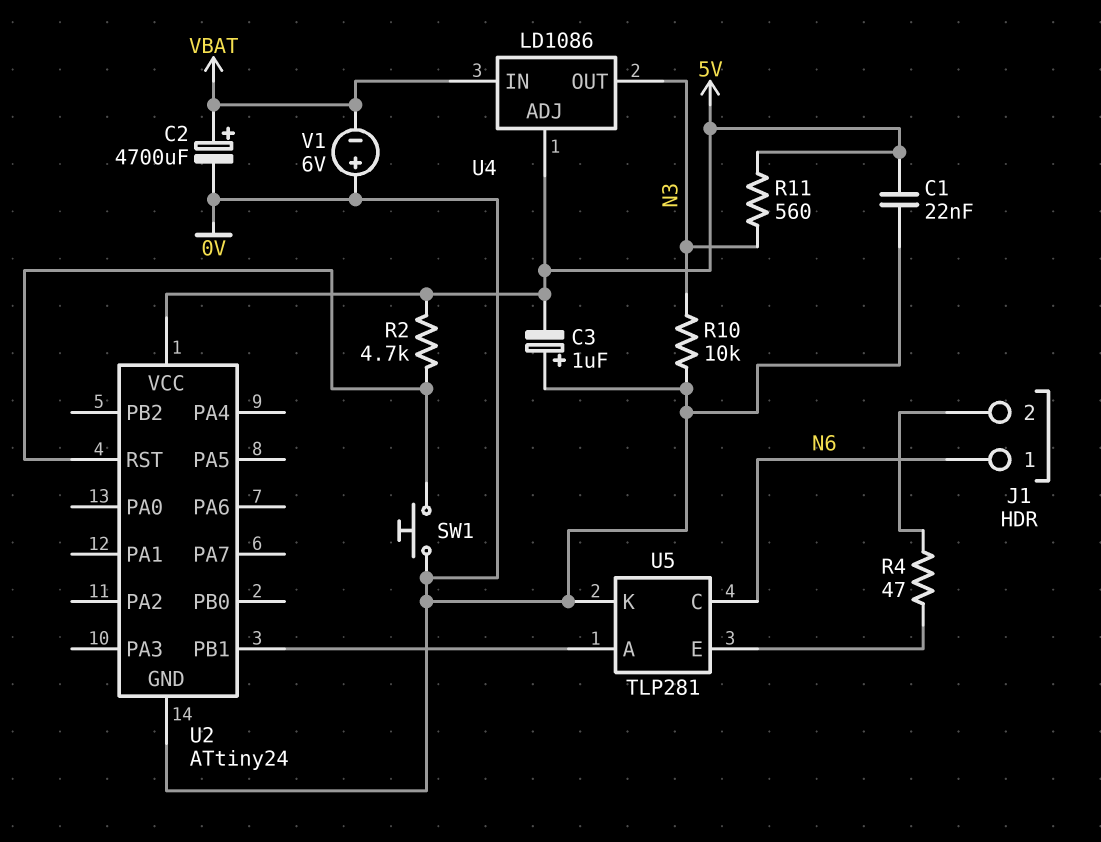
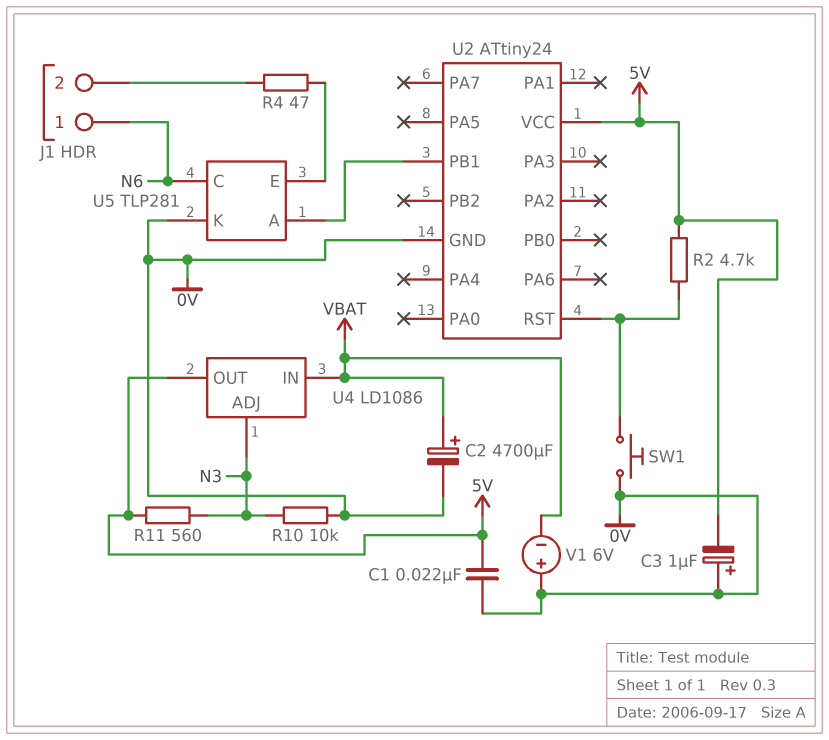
U4 pin ADJ: 5V -> N3
U4 pin OUT: N3 -> 5V

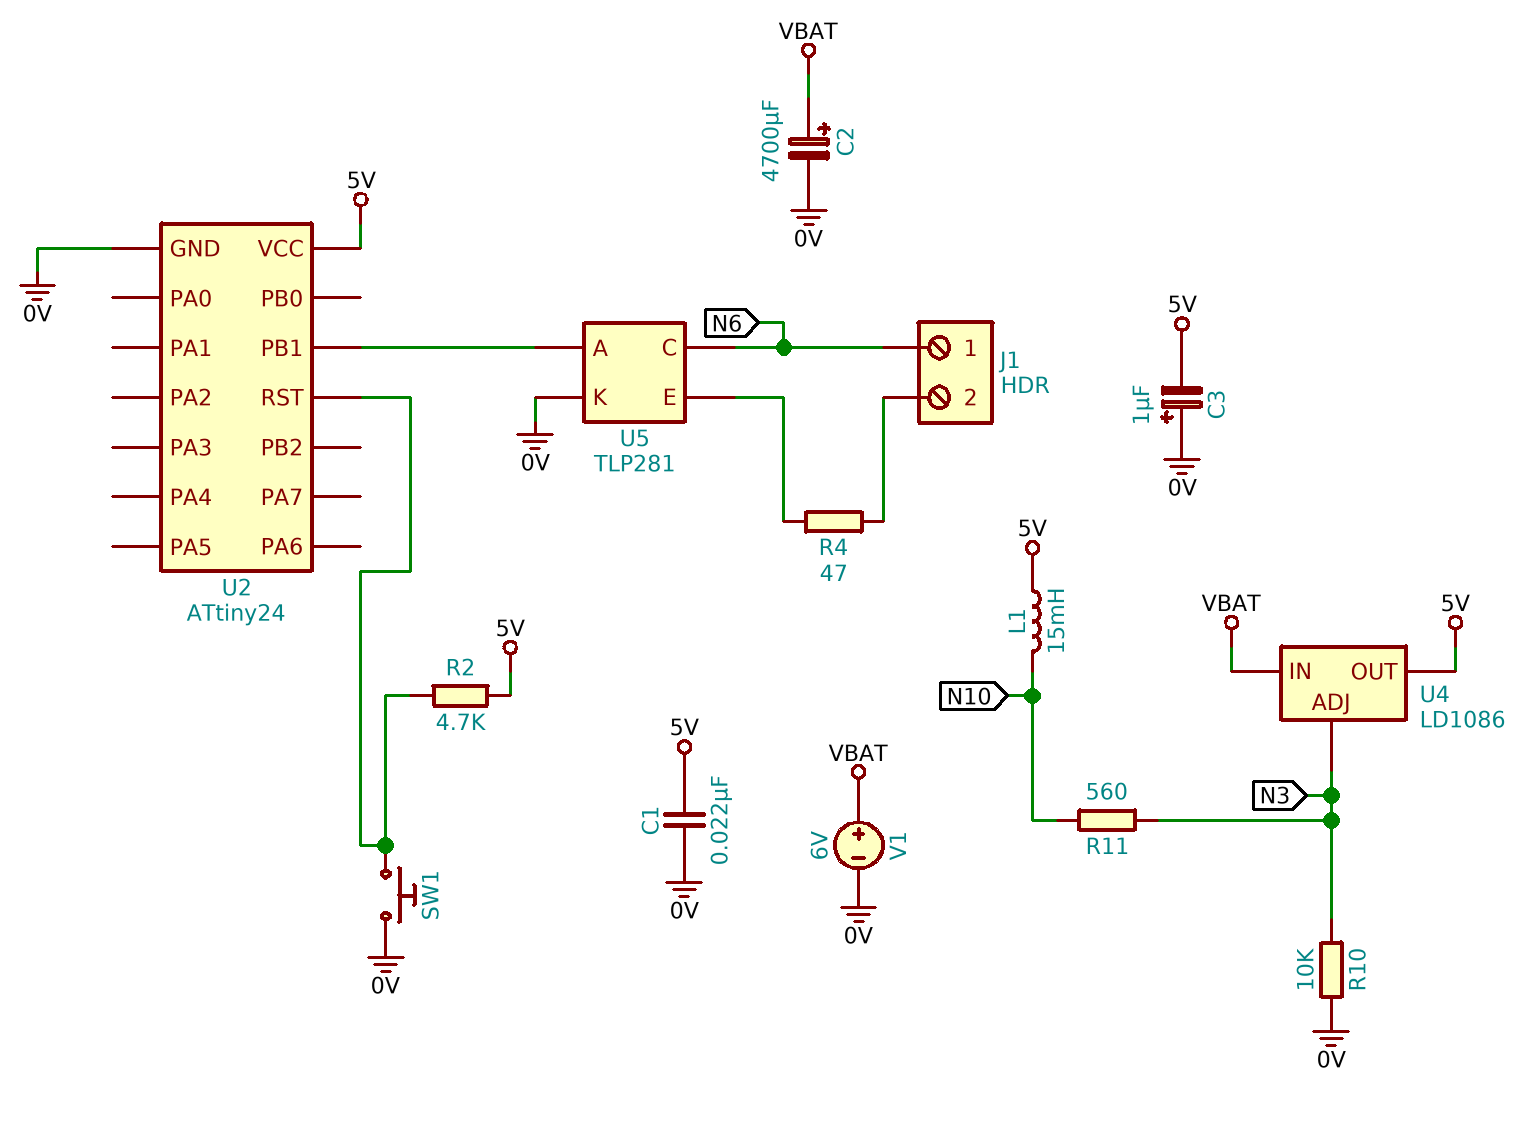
L1: none -> 15mH (5V, N10)
R11: 560 (5V, N3) -> 560 (N3, N10)
V1: 6V (plus 0V, minus VBAT) -> 6V (plus VBAT, minus 0V)

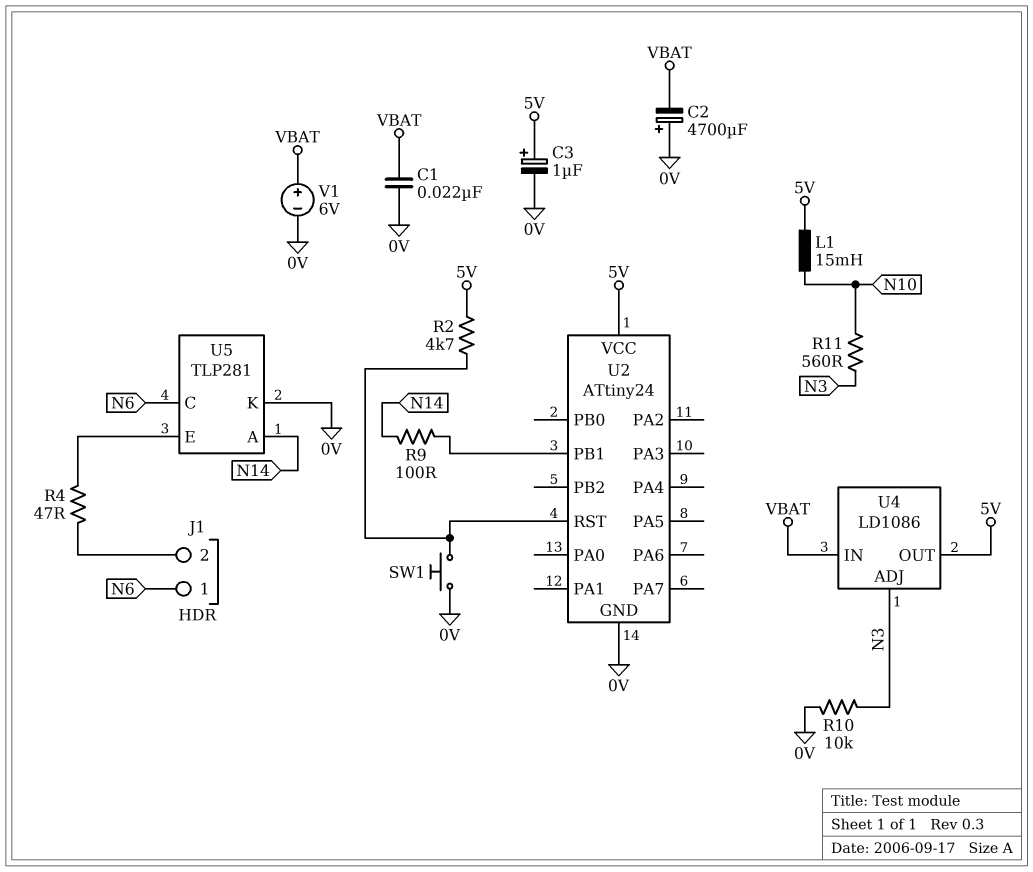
C1: 22nF (0V, 5V) -> 22nF (0V, VBAT)
C2: 4700uF (plus VBAT, minus 0V) -> 4700uF (plus 0V, minus VBAT)
C3: 1uF (plus 0V, minus 5V) -> 1uF (plus 5V, minus 0V)
R9: none -> 100 (N14, U2/PB1)
U5 pin A: U2/PB1 -> N14

